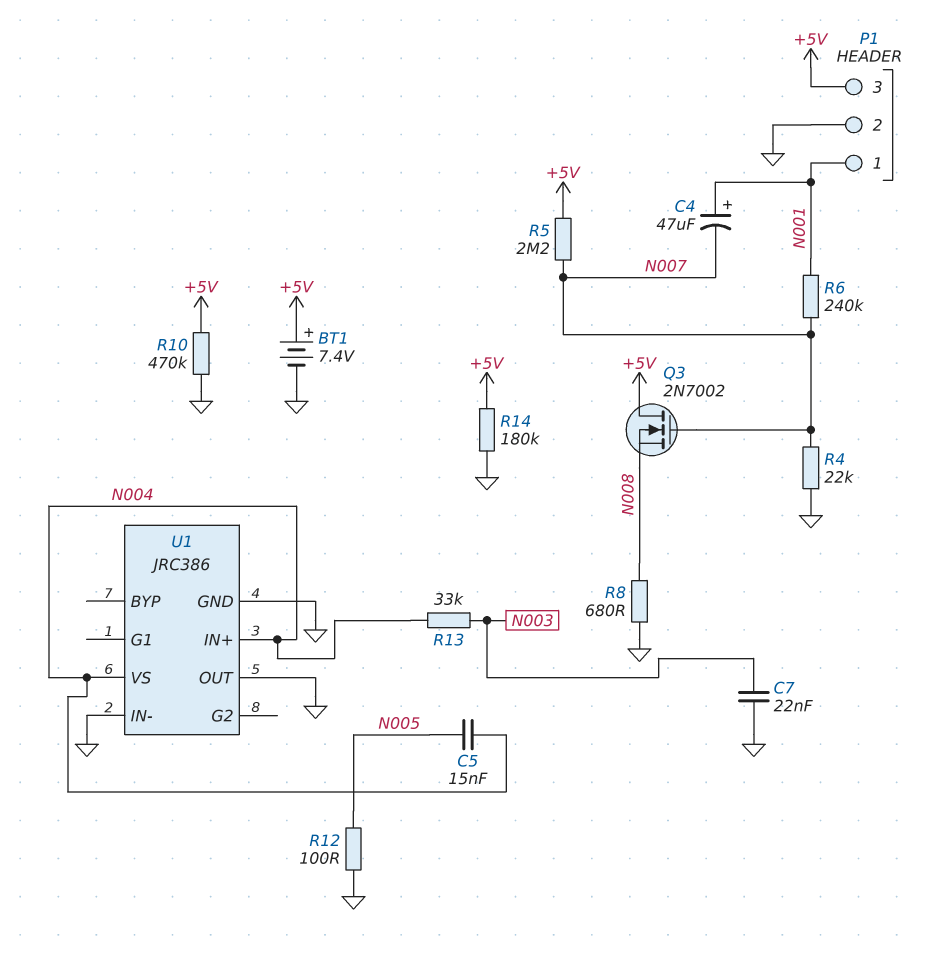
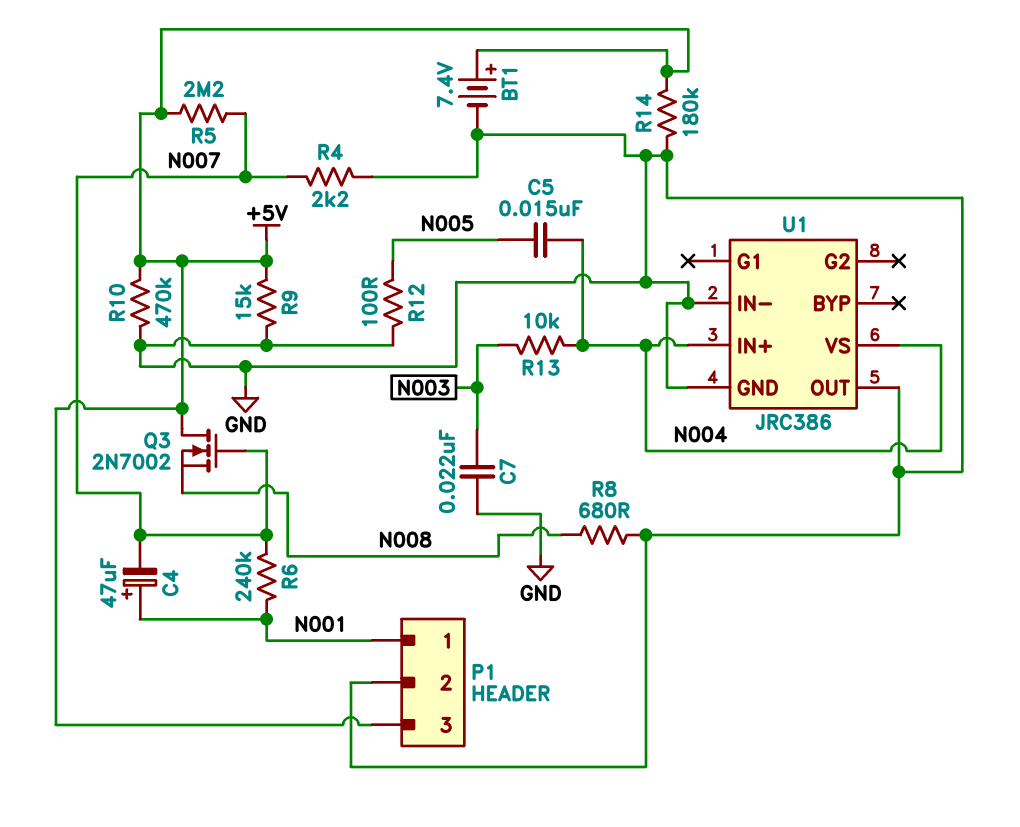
R4: 22k (GND, N007) -> 2.2k (GND, N007)
R9: none -> 15k (+5V, GND)
R13: 33k (N003, N004) -> 10k (N003, N004)

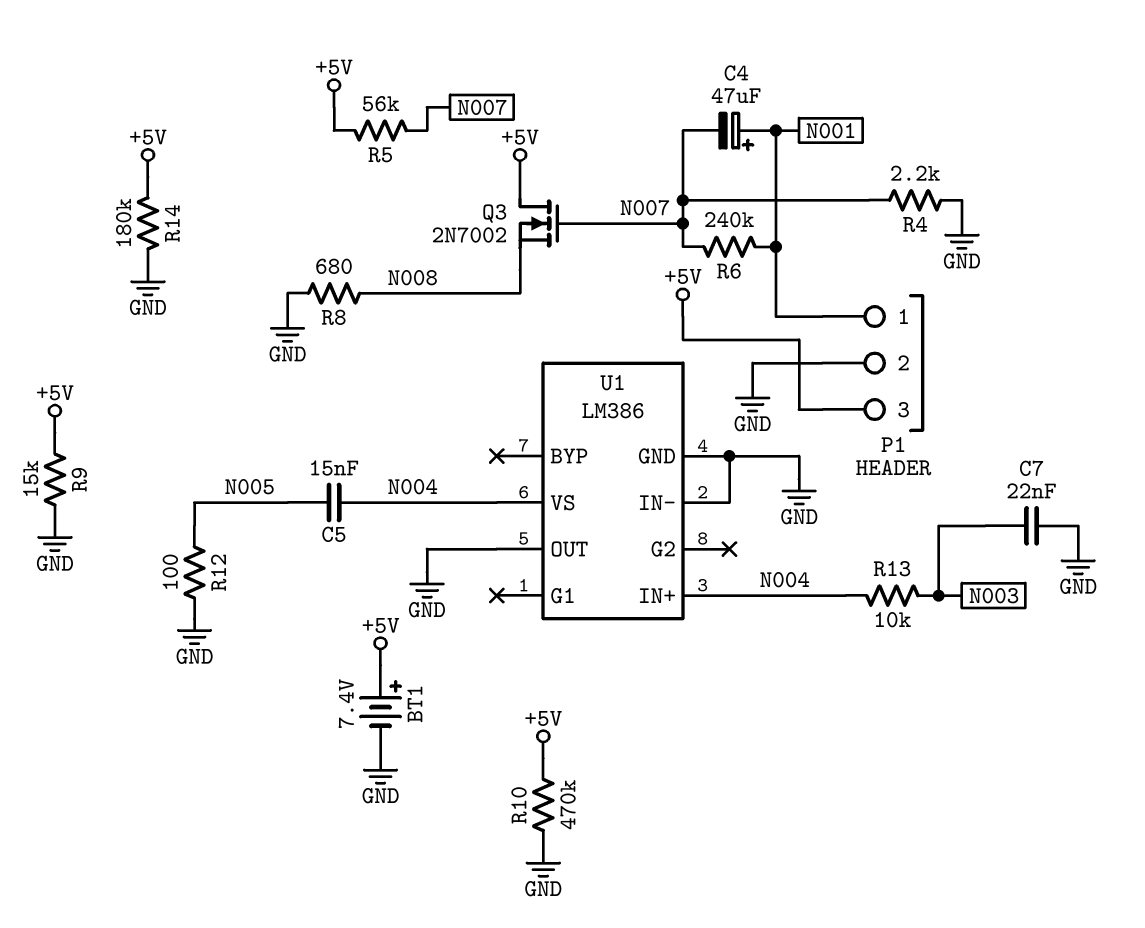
R5: 2.2M (+5V, N007) -> 56k (+5V, N007)
U1: JRC386 -> LM386

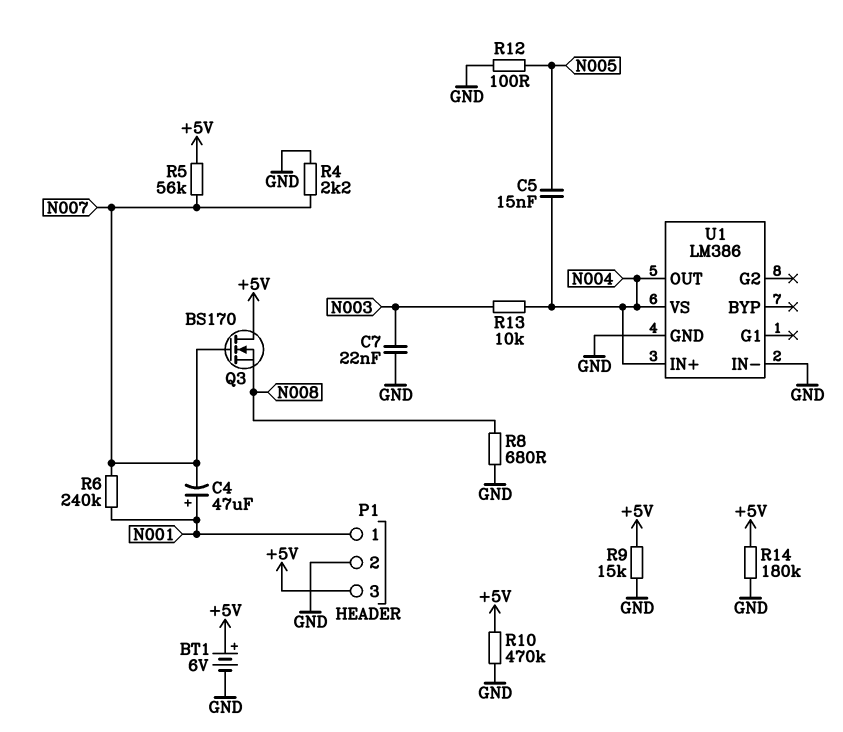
BT1: 7.4V (plus +5V, minus GND) -> 6V (plus +5V, minus GND)
Q3: NMOS 2N7002 (G N007, D +5V, S N008) -> NMOS BS170 (G N007, D +5V, S N008)
U1 pin OUT: GND -> N004

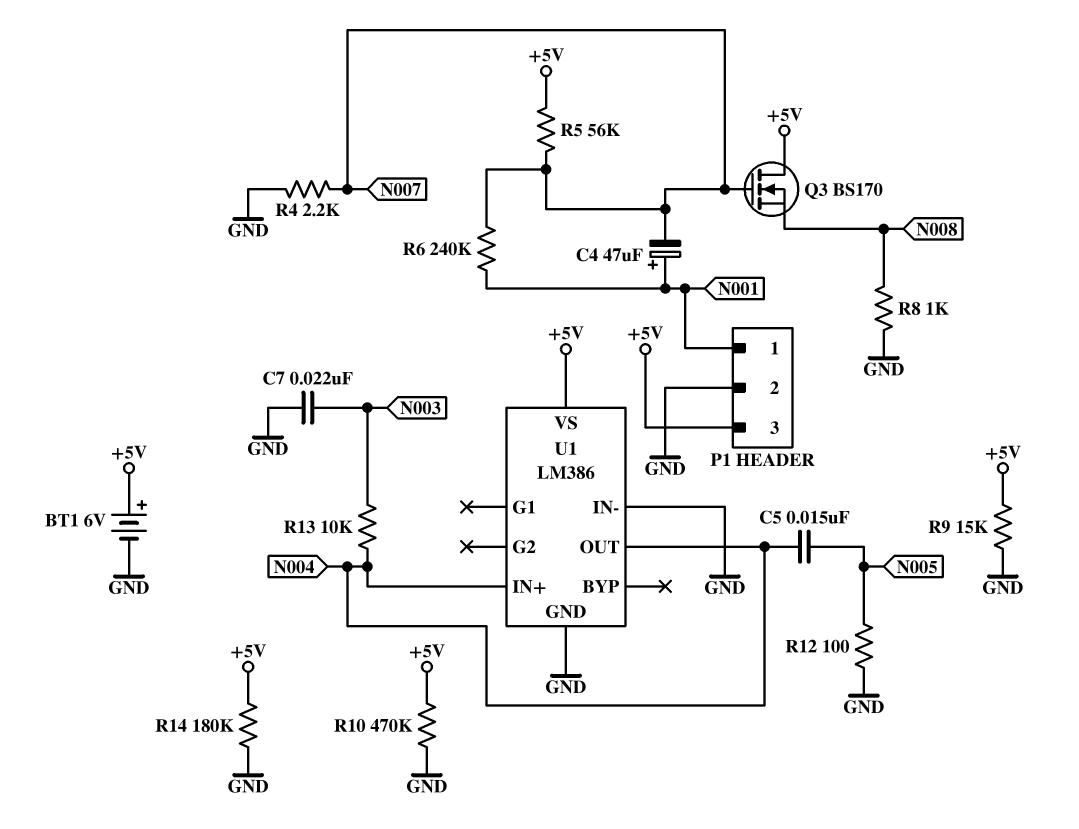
R8: 680 (GND, N008) -> 1k (GND, N008)
U1 pin VS: N004 -> +5V

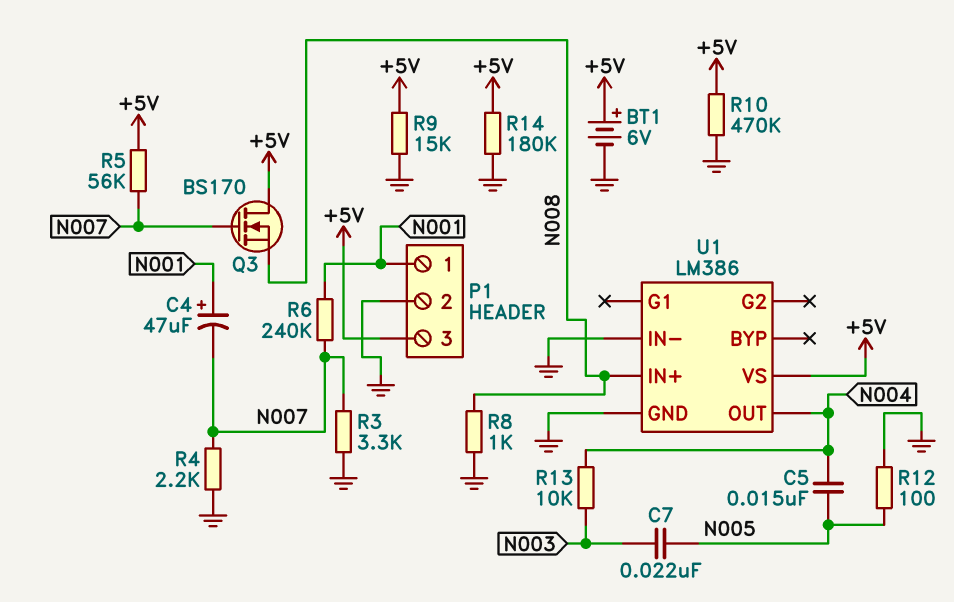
C7: 22nF (GND, N003) -> 22nF (N003, N005)
R3: none -> 3.3k (GND, N007)
U1 pin IN+: N004 -> N008

